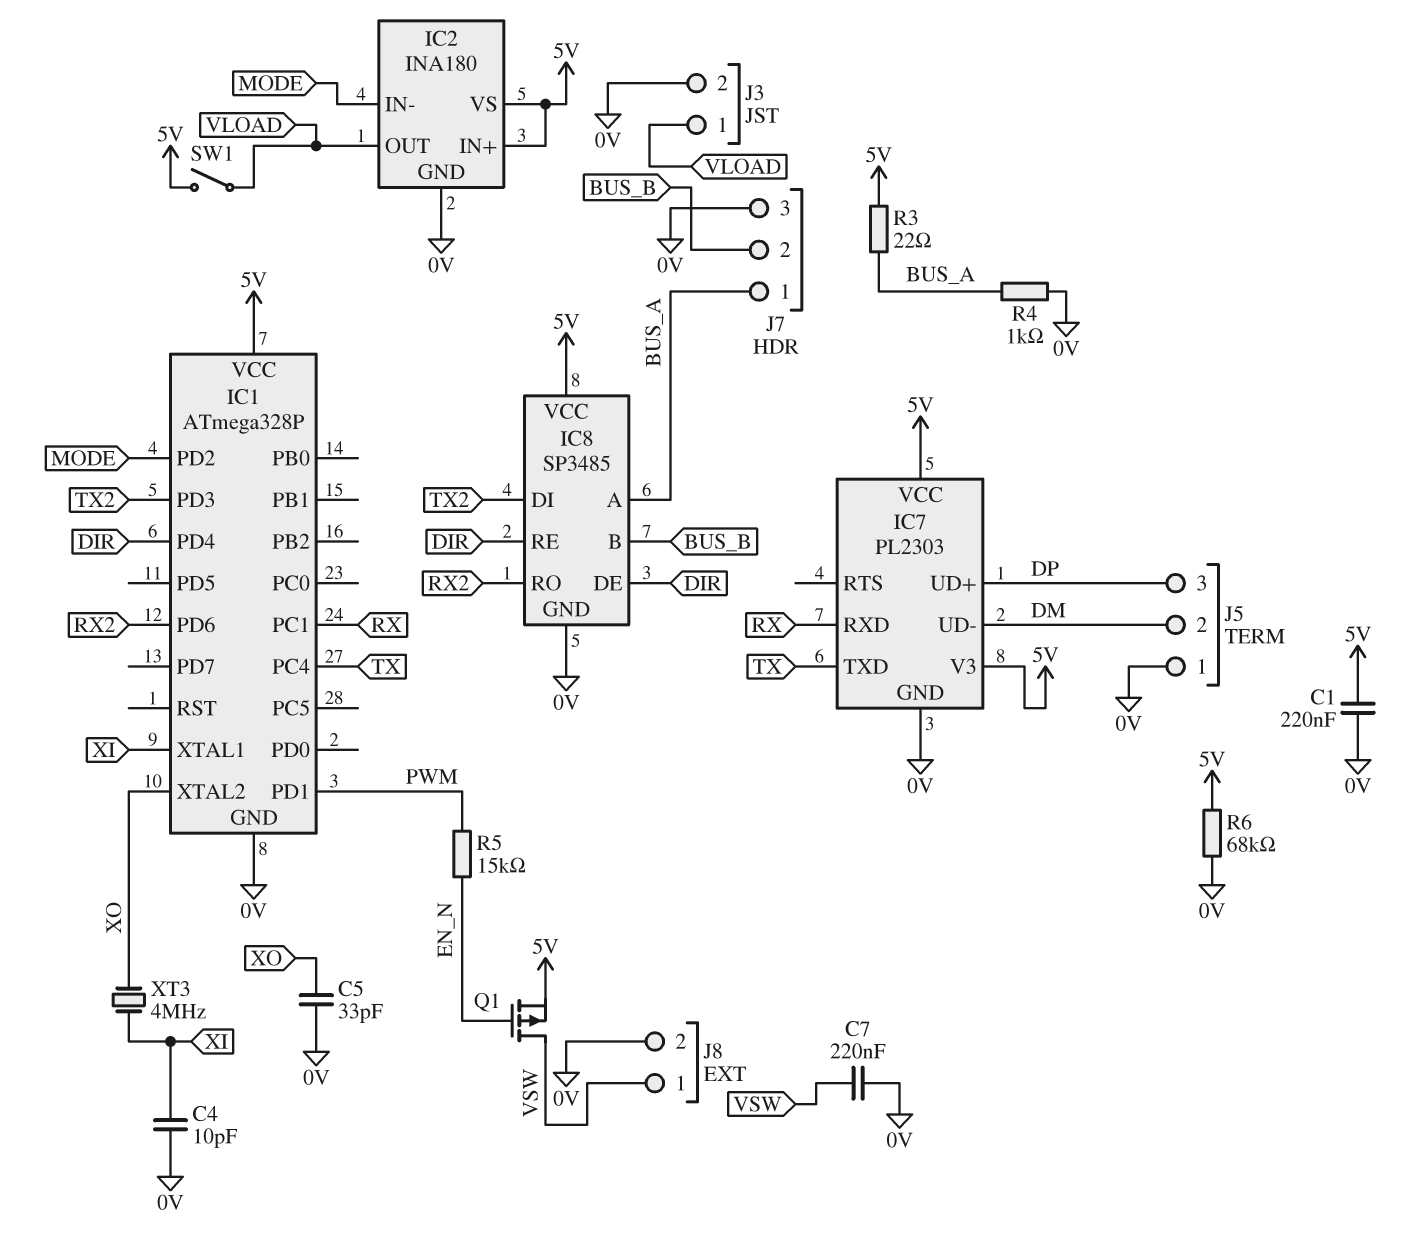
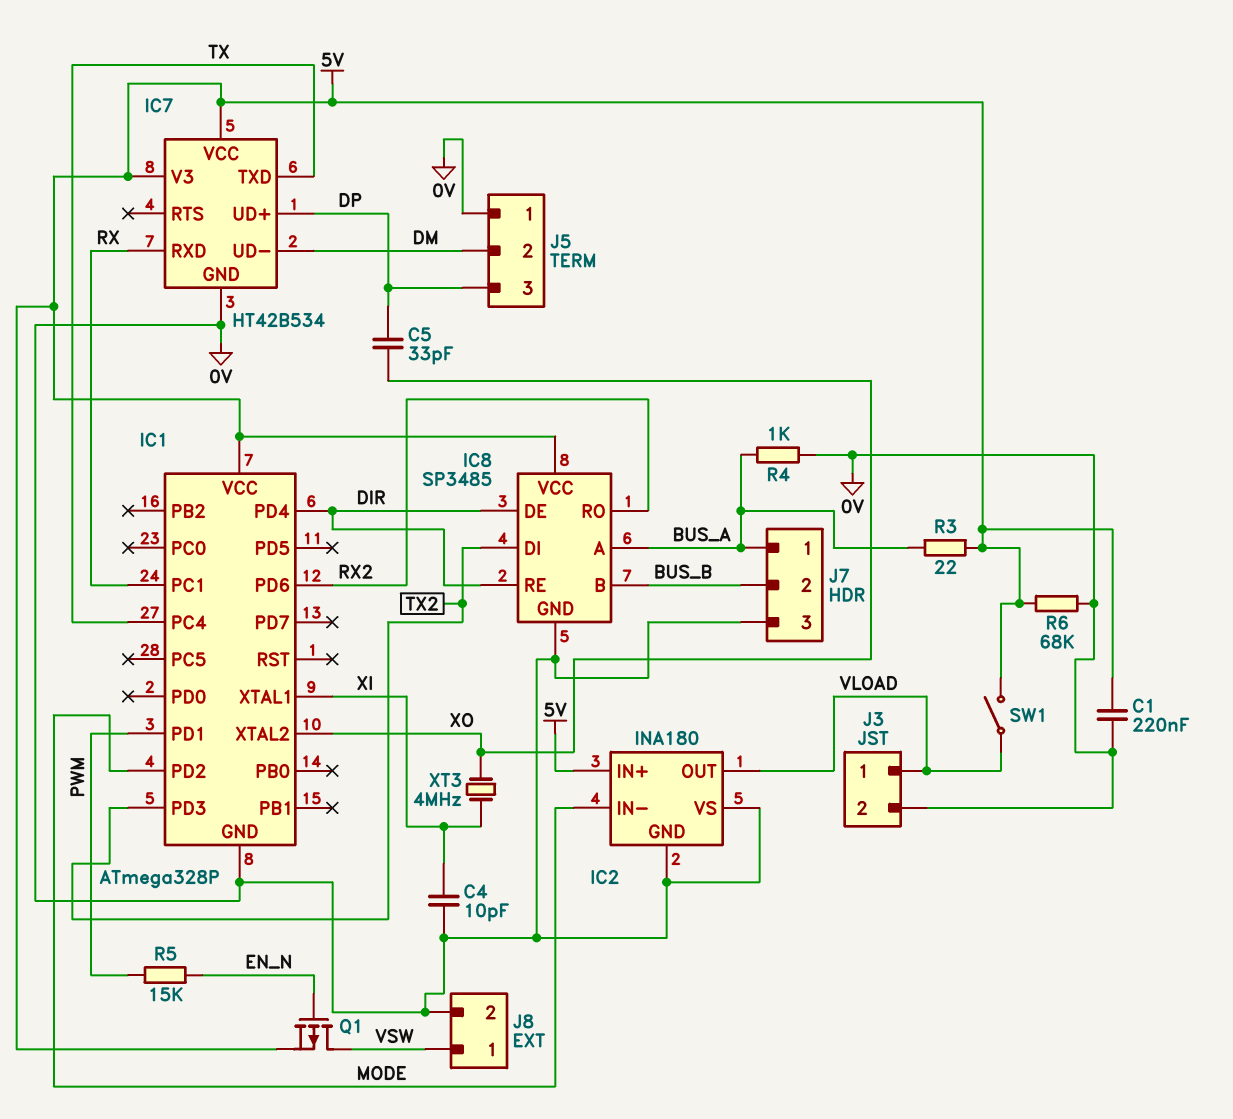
C5: 33pF (0V, XO) -> 33pF (DP, XO)
C7: 220nF (0V, VSW) -> none
IC2 pin VS: 5V -> 0V
IC7: PL2303 -> HT42B534

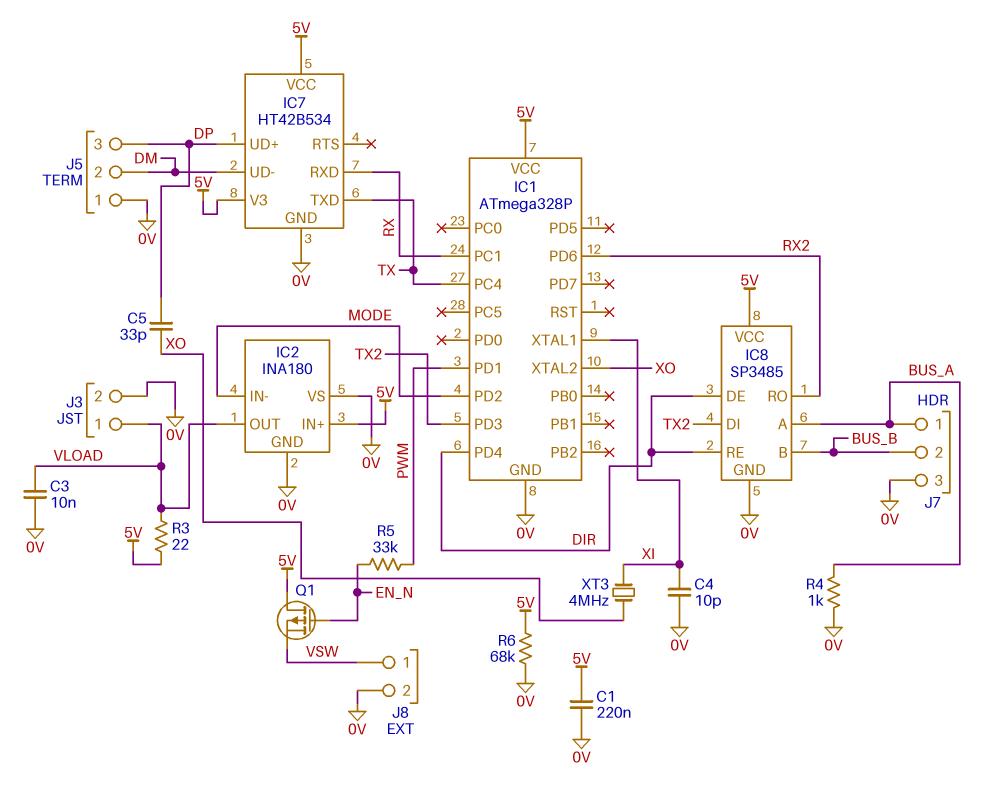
C3: none -> 10nF (0V, VLOAD)
Q1: PMOS (G EN_N, D VSW, S 5V) -> PMOS (G EN_N, D 5V, S VSW)
R3: 22 (5V, BUS_A) -> 22 (5V, VLOAD)
R5: 15k (EN_N, PWM) -> 33k (EN_N, PWM)
SW1: switch (5V, VLOAD) -> none

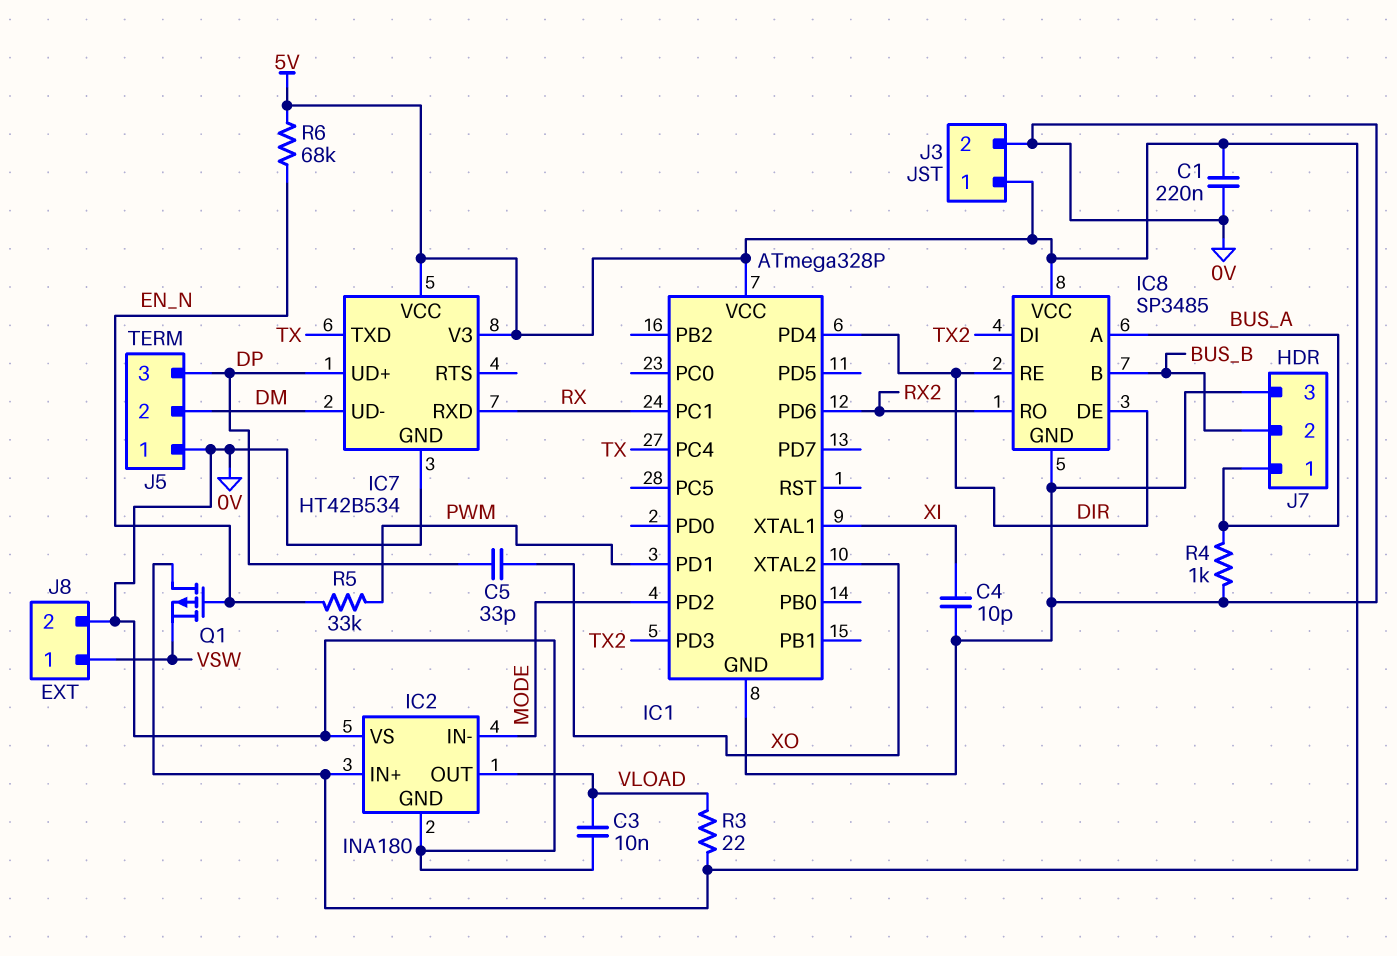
J3 pin 1: VLOAD -> 5V
R6: 68k (0V, 5V) -> 68k (5V, EN_N)
XT3: 4MHz (XI, XO) -> none

